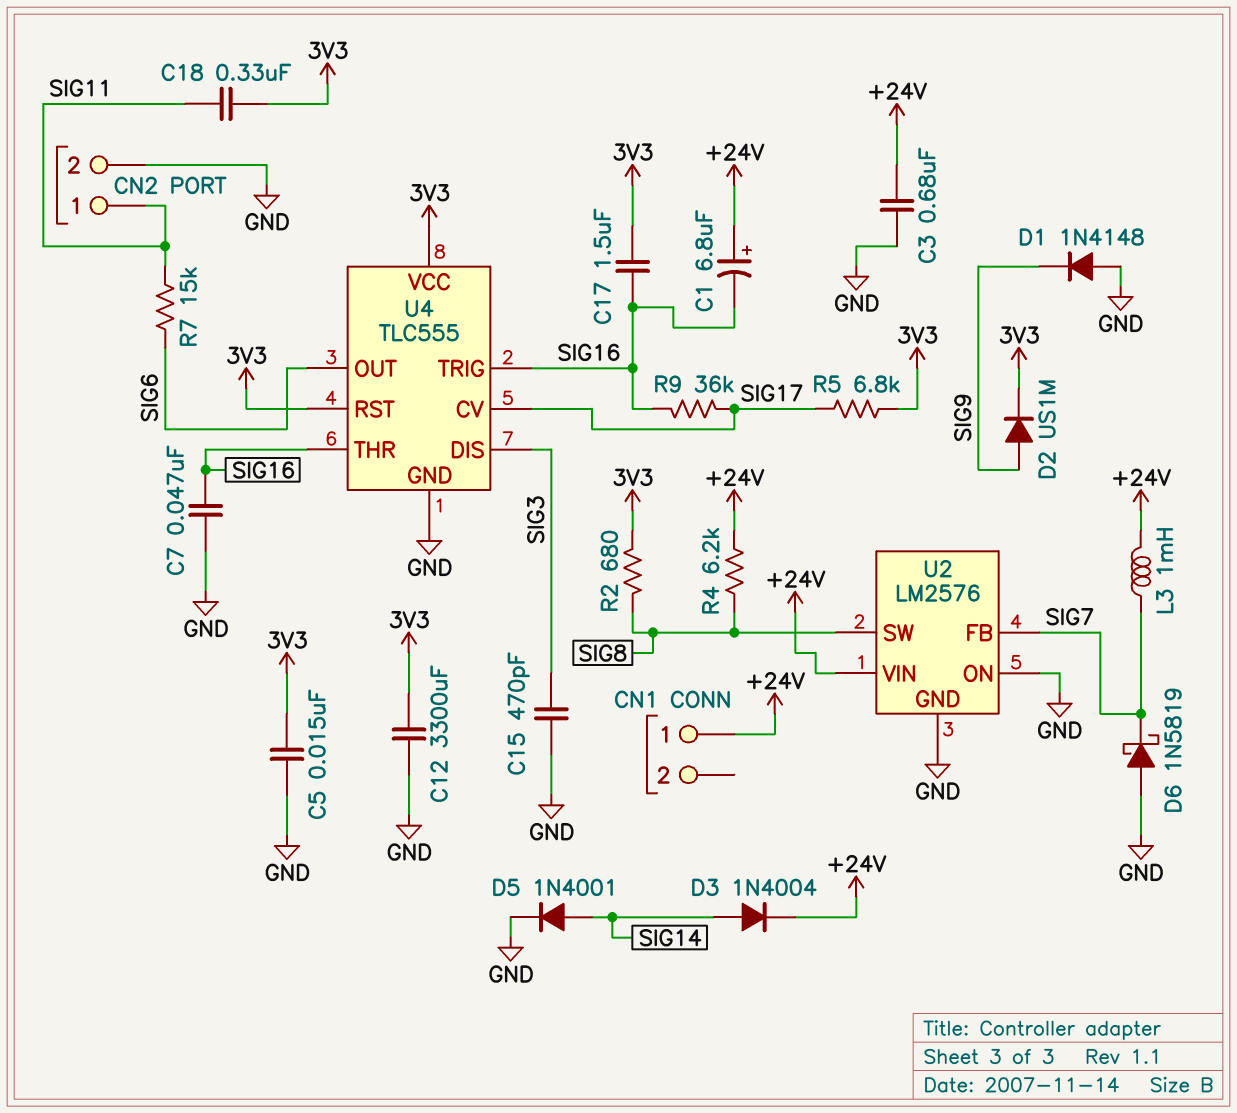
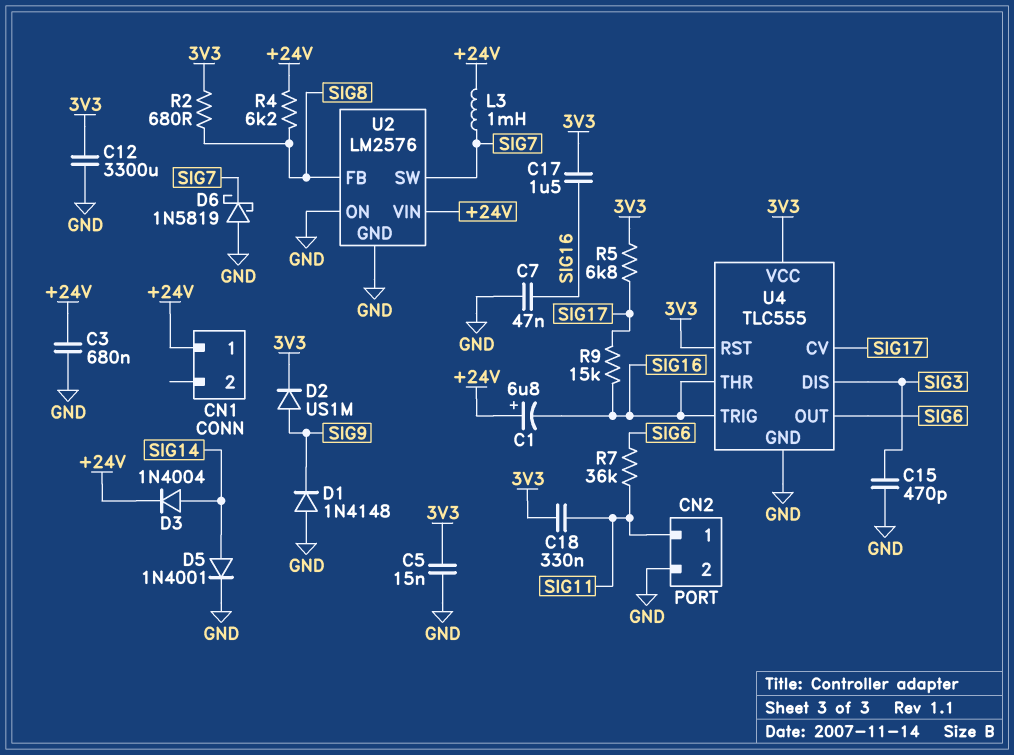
R7: 15k (SIG6, SIG11) -> 36k (SIG6, SIG11)
R9: 36k (SIG16, SIG17) -> 15k (SIG16, SIG17)
U2 pin FB: SIG7 -> SIG8
U2 pin SW: SIG8 -> SIG7

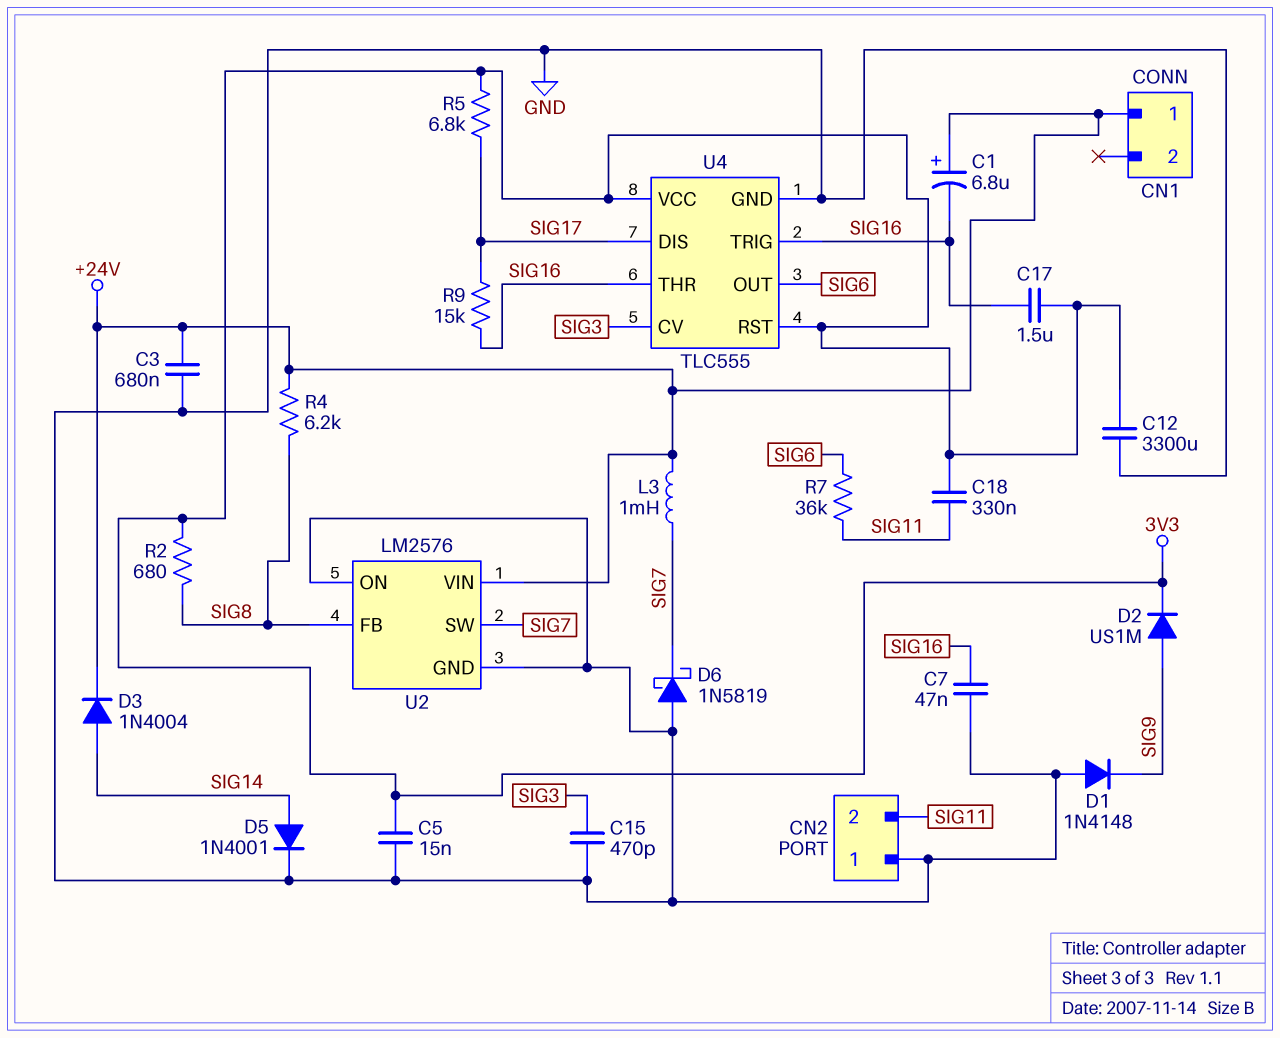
CN2 pin 1: SIG11 -> GND
CN2 pin 2: GND -> SIG11
U4 pin CV: SIG17 -> SIG3
U4 pin DIS: SIG3 -> SIG17

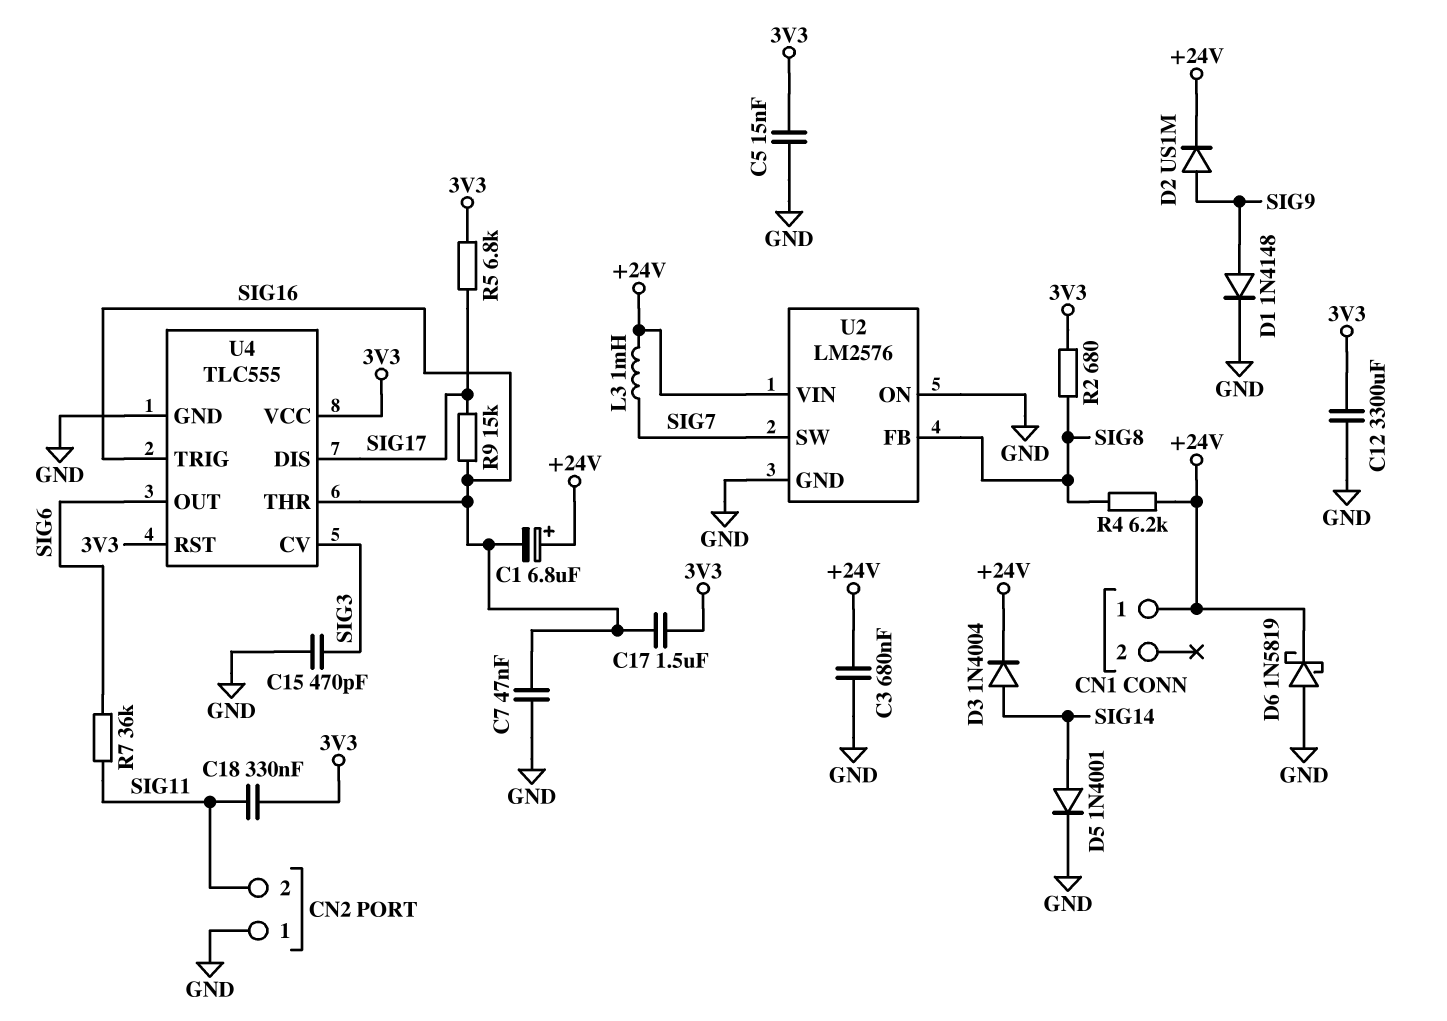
D1: diode 1N4148 (A GND, K SIG9) -> diode 1N4148 (A SIG9, K GND)
D2: diode US1M (A SIG9, K 3V3) -> diode US1M (A SIG9, K +24V)
D6: schottky 1N5819 (A GND, K SIG7) -> schottky 1N5819 (A GND, K +24V)

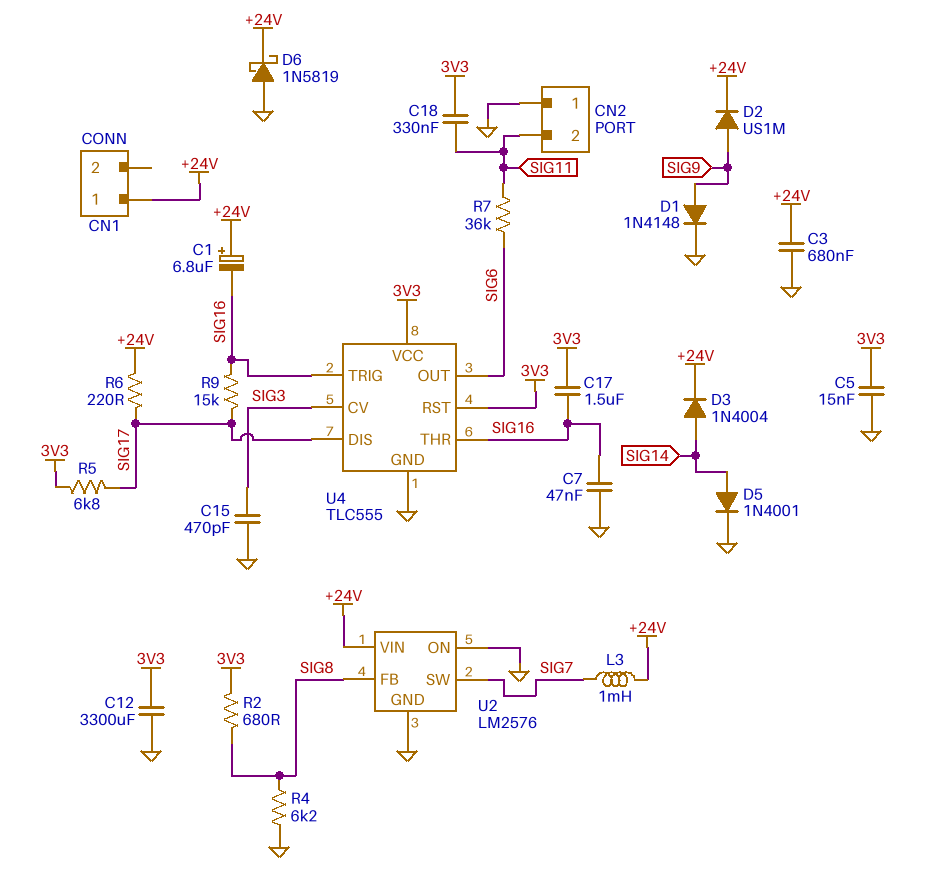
R4: 6.2k (+24V, SIG8) -> 6.2k (GND, SIG8)
R6: none -> 220 (+24V, SIG17)

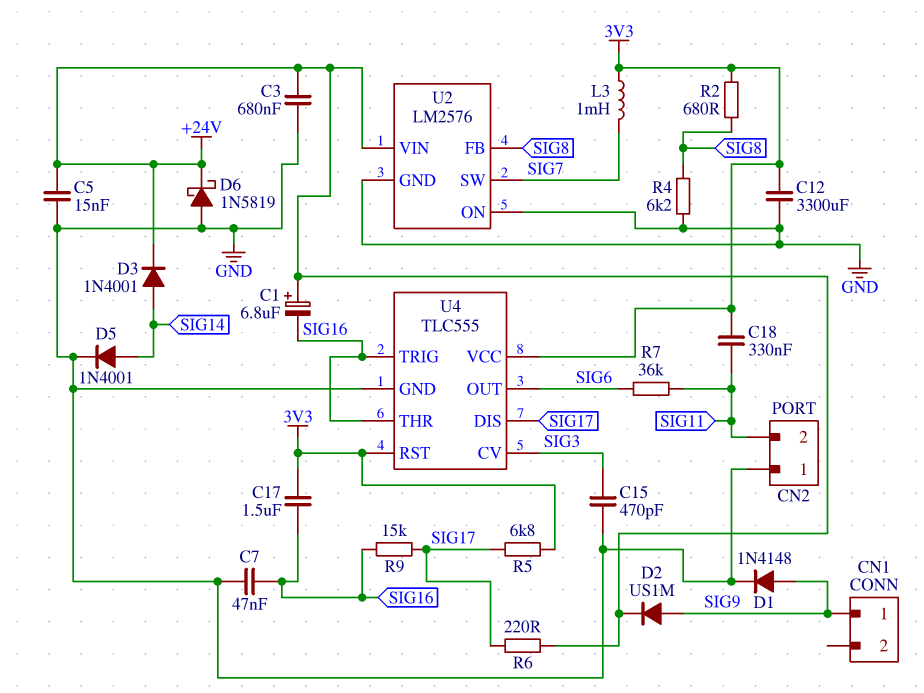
C5: 15nF (3V3, GND) -> 15nF (+24V, GND)
CN1 pin 1: +24V -> SIG9
D3: diode 1N4004 (A SIG14, K +24V) -> diode 1N4001 (A SIG14, K +24V)
L3: 1mH (+24V, SIG7) -> 1mH (3V3, SIG7)

